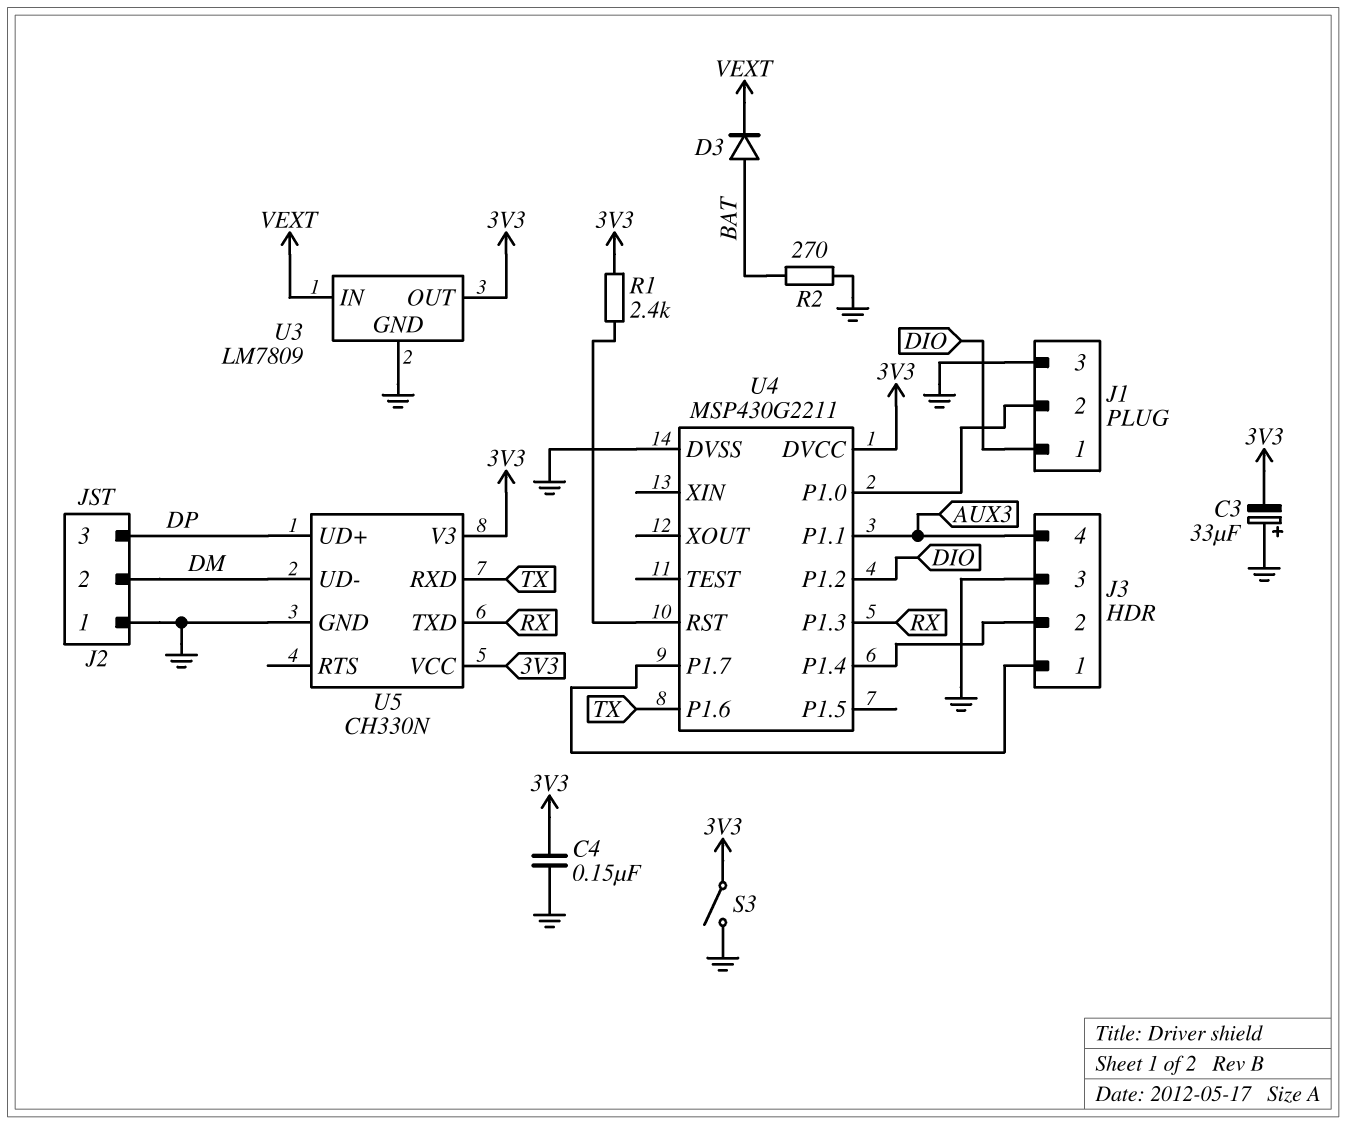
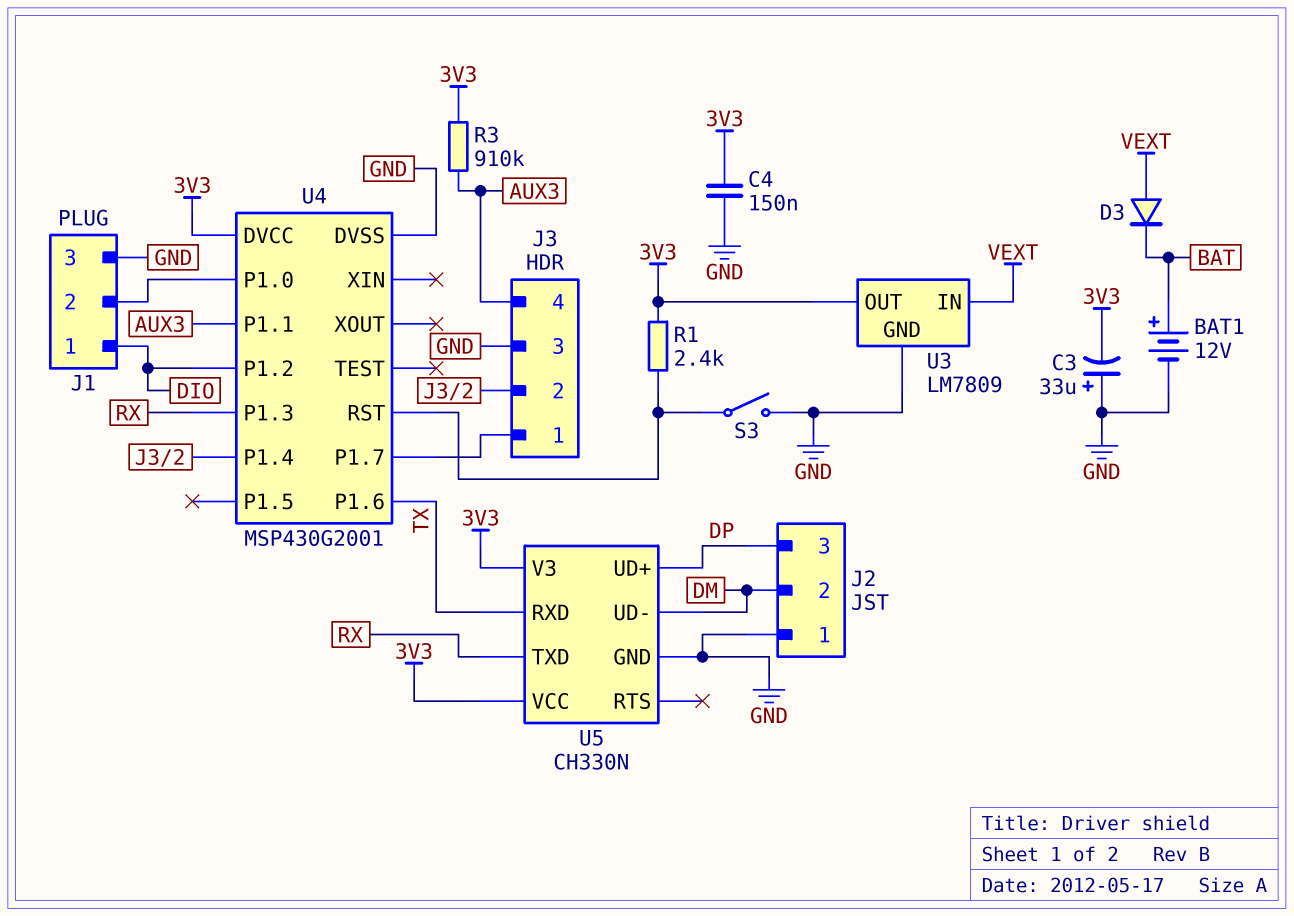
BAT1: none -> 12V (plus BAT, minus GND)
D3: diode (A BAT, K VEXT) -> diode (A VEXT, K BAT)
R2: 270 (BAT, GND) -> none
R3: none -> 910k (3V3, AUX3)
S3: switch (3V3, GND) -> switch (GND, U4/RST)
U4: MSP430G2211 -> MSP430G2001

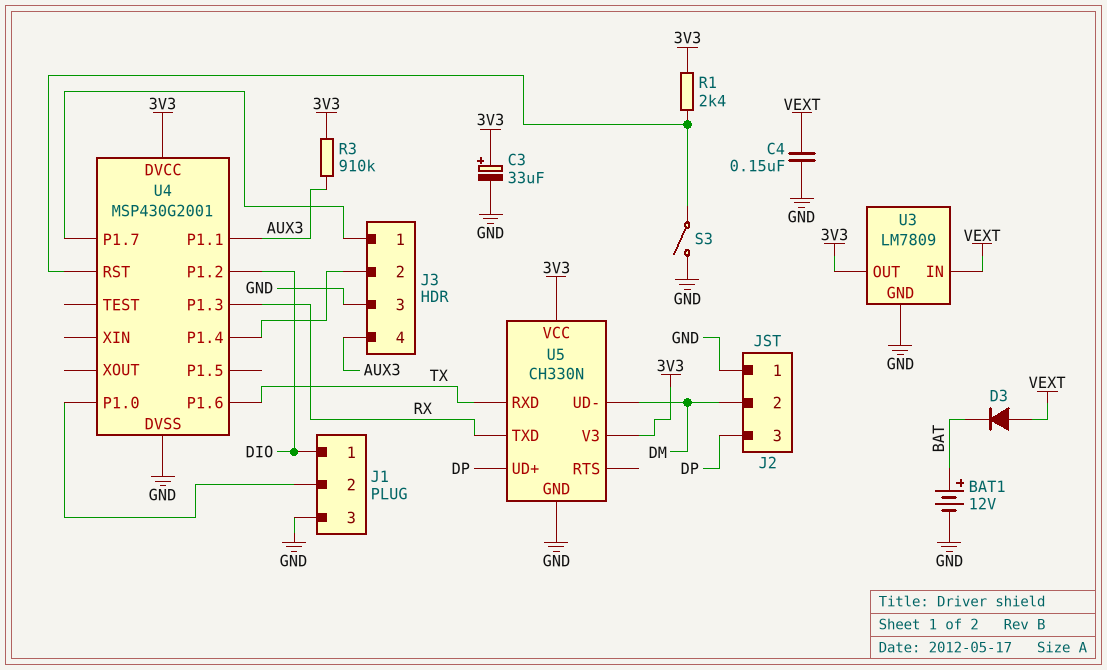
C3: 33uF (plus GND, minus 3V3) -> 33uF (plus 3V3, minus GND)
C4: 150nF (3V3, GND) -> 150nF (GND, VEXT)

